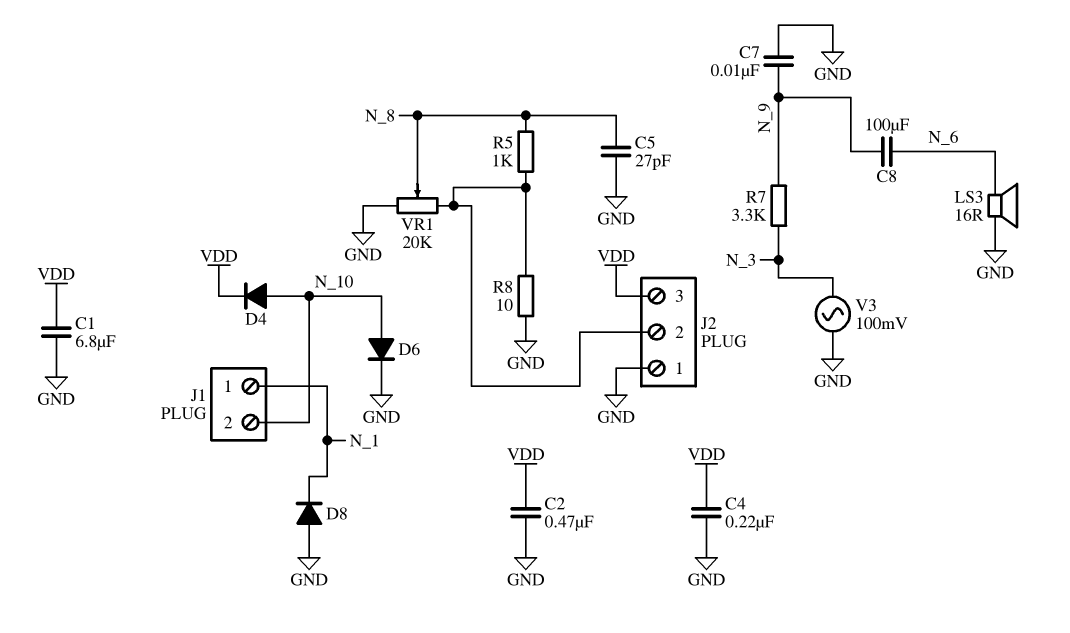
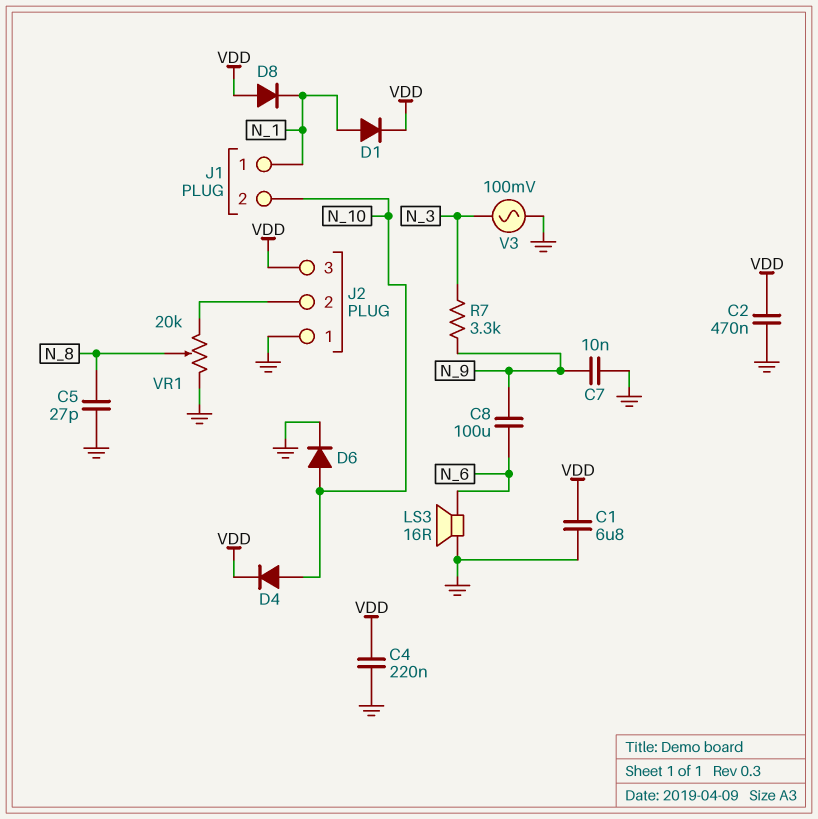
D1: none -> diode (A N_1, K VDD)
D8: diode (A GND, K N_1) -> diode (A VDD, K N_1)
R5: 1k (J2/2, N_8) -> none
R8: 10 (GND, J2/2) -> none

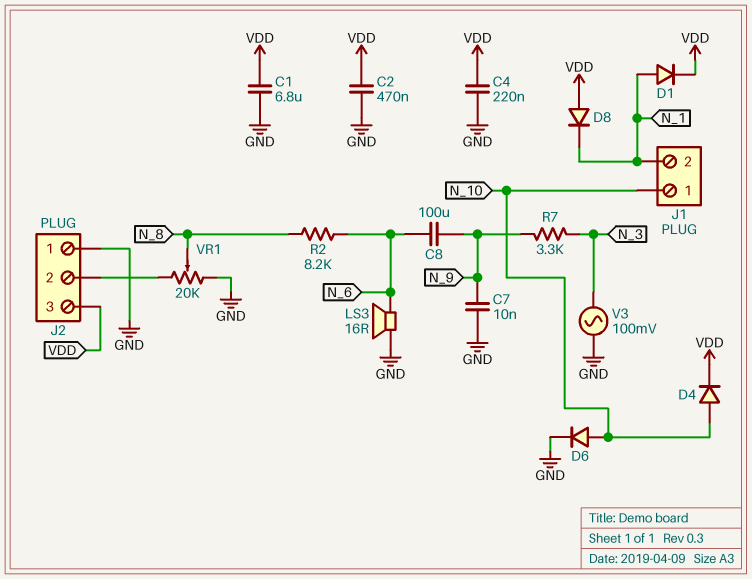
C5: 27pF (GND, N_8) -> none
J1 pin 1: N_1 -> N_10
J1 pin 2: N_10 -> N_1
R2: none -> 8.2k (N_6, N_8)

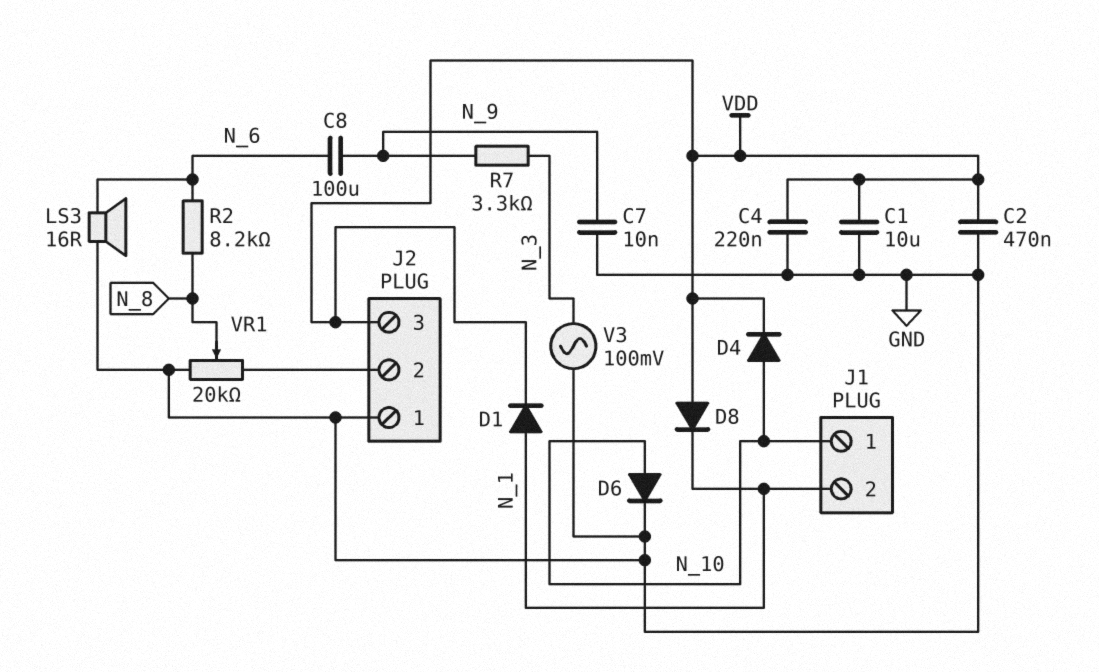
C1: 6.8uF (GND, VDD) -> 10uF (GND, VDD)

